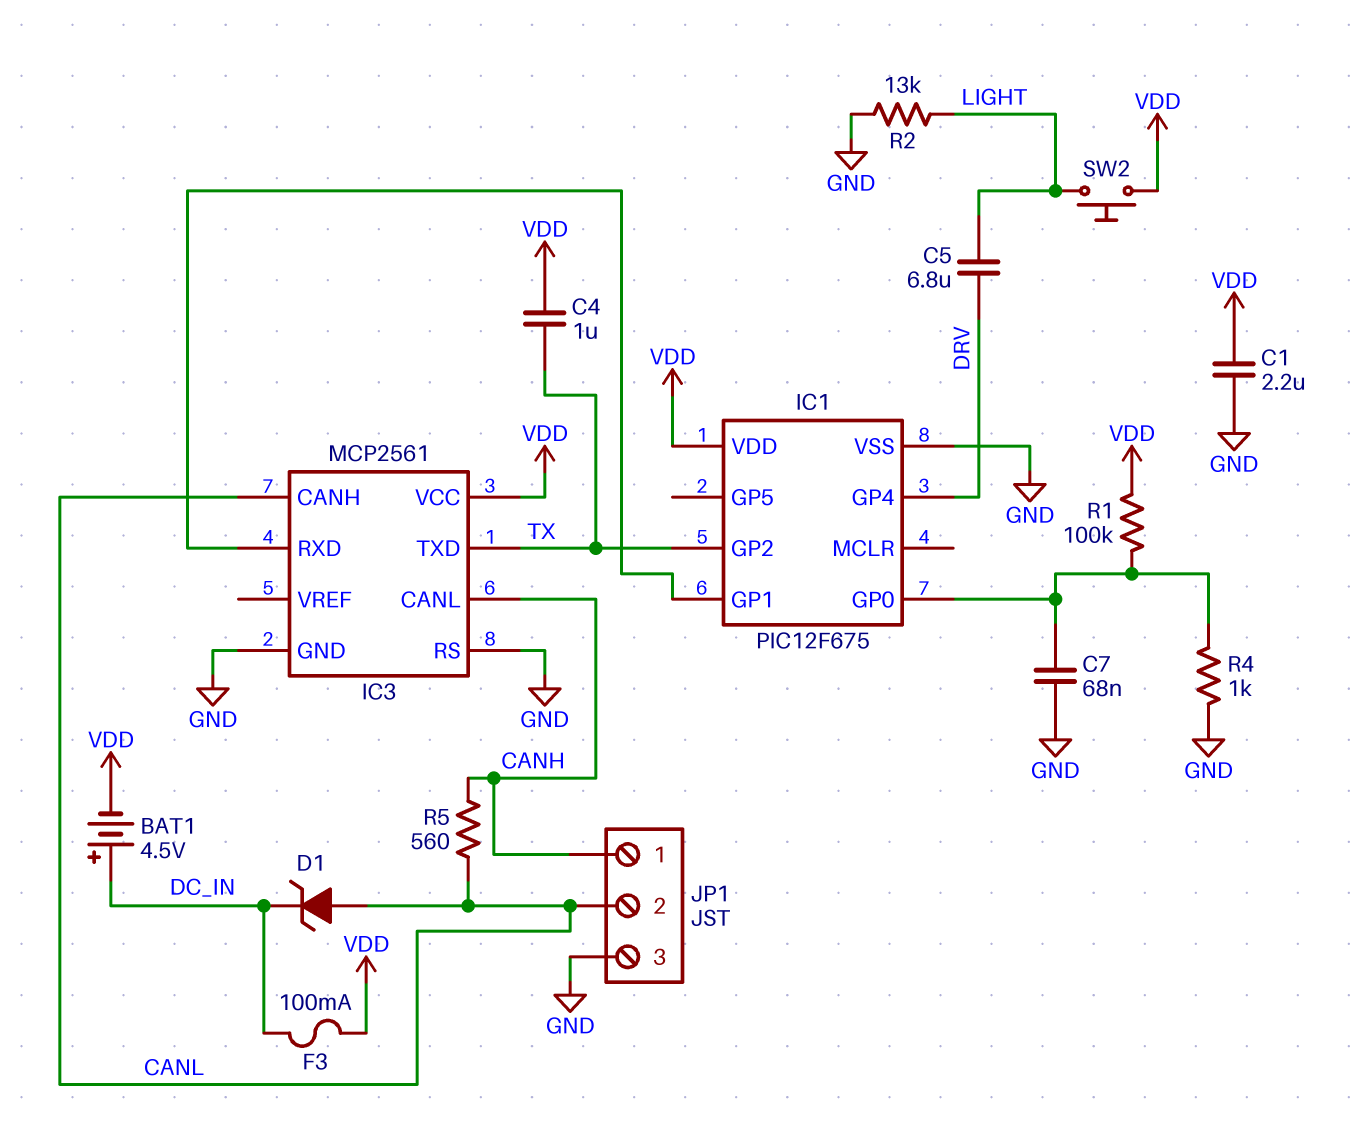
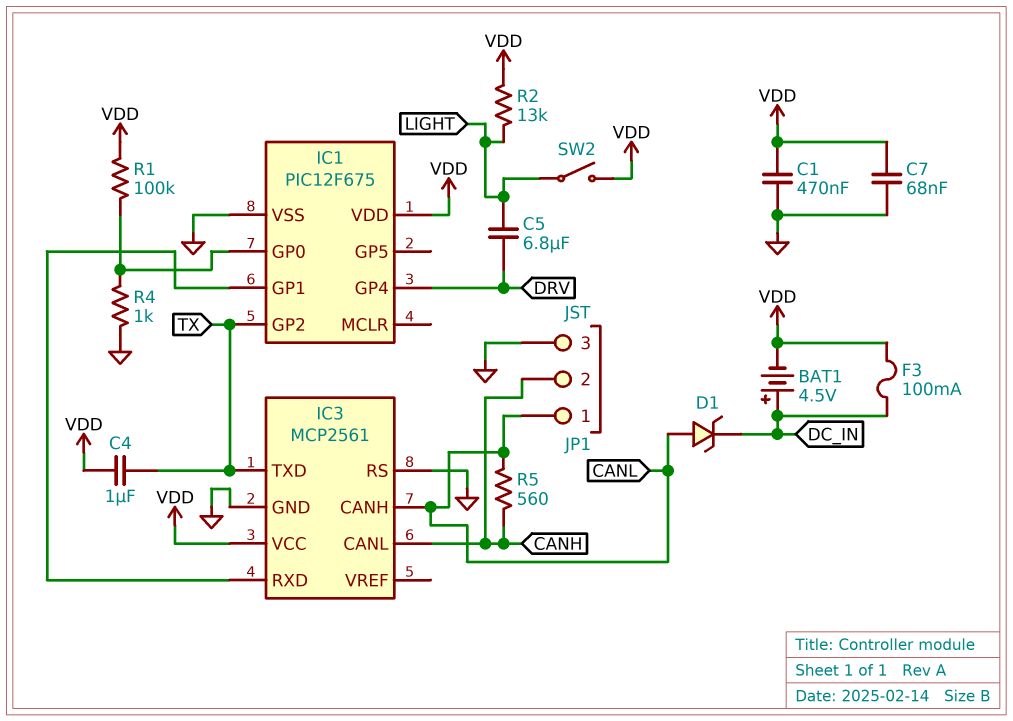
C1: 2.2uF (GND, VDD) -> 470nF (GND, VDD)
C7: 68nF (GND, IC1/GP0) -> 68nF (GND, VDD)
JP1 pin 1: CANH -> CANL
JP1 pin 2: CANL -> CANH
R2: 13k (GND, LIGHT) -> 13k (LIGHT, VDD)
SW2: button (LIGHT, VDD) -> switch (LIGHT, VDD)

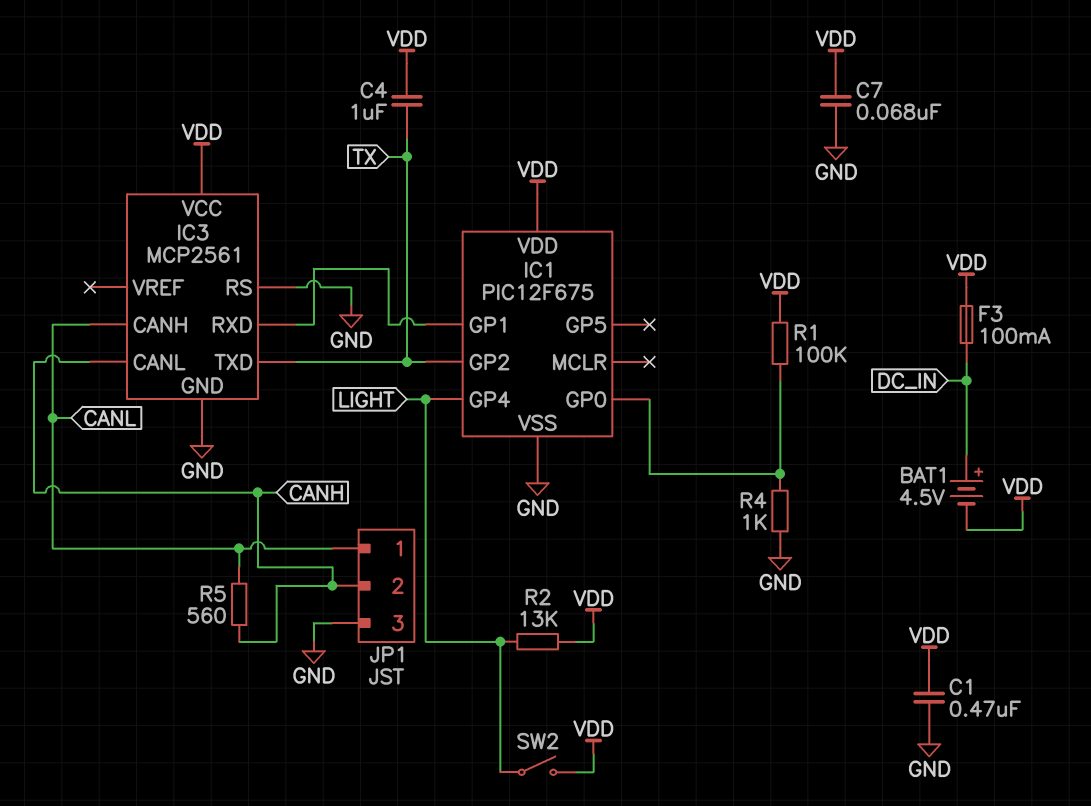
C5: 6.8uF (DRV, LIGHT) -> none
D1: zener (A CANL, K DC_IN) -> none
IC1 pin GP4: DRV -> LIGHT

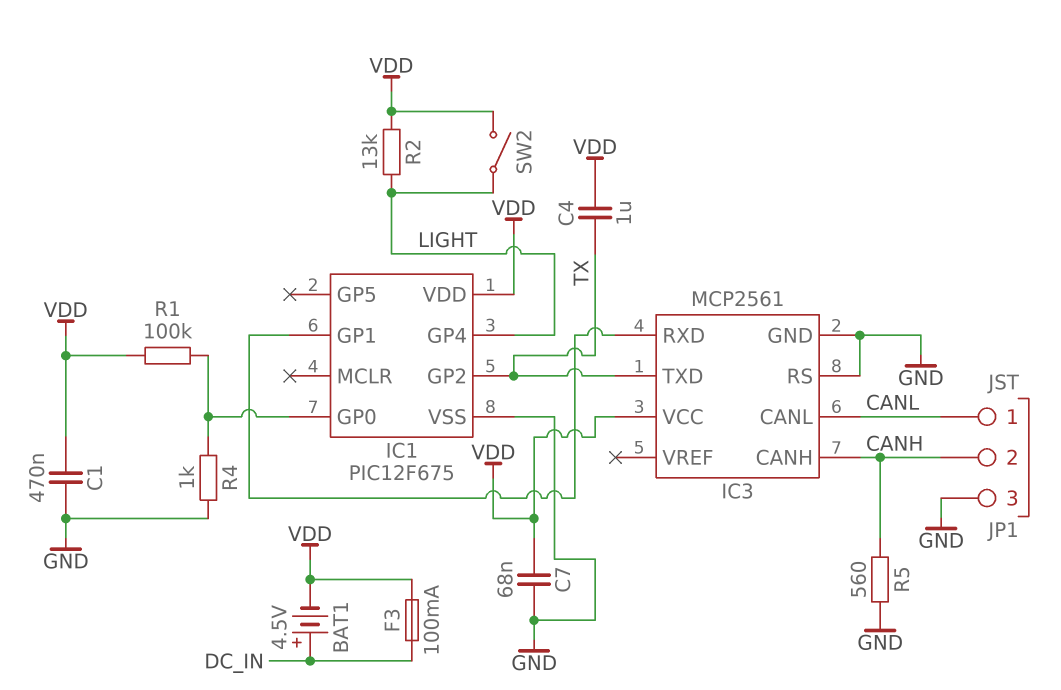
IC3 pin CANH: CANL -> CANH
IC3 pin CANL: CANH -> CANL
R5: 560 (CANH, CANL) -> 560 (CANH, GND)

